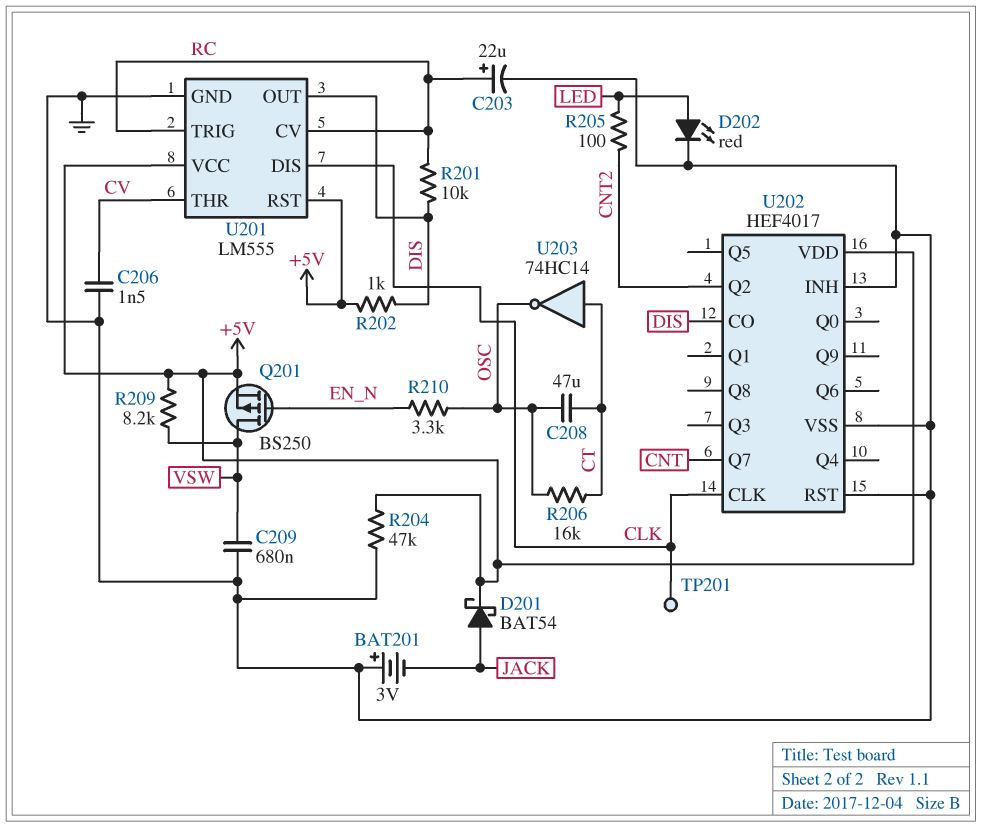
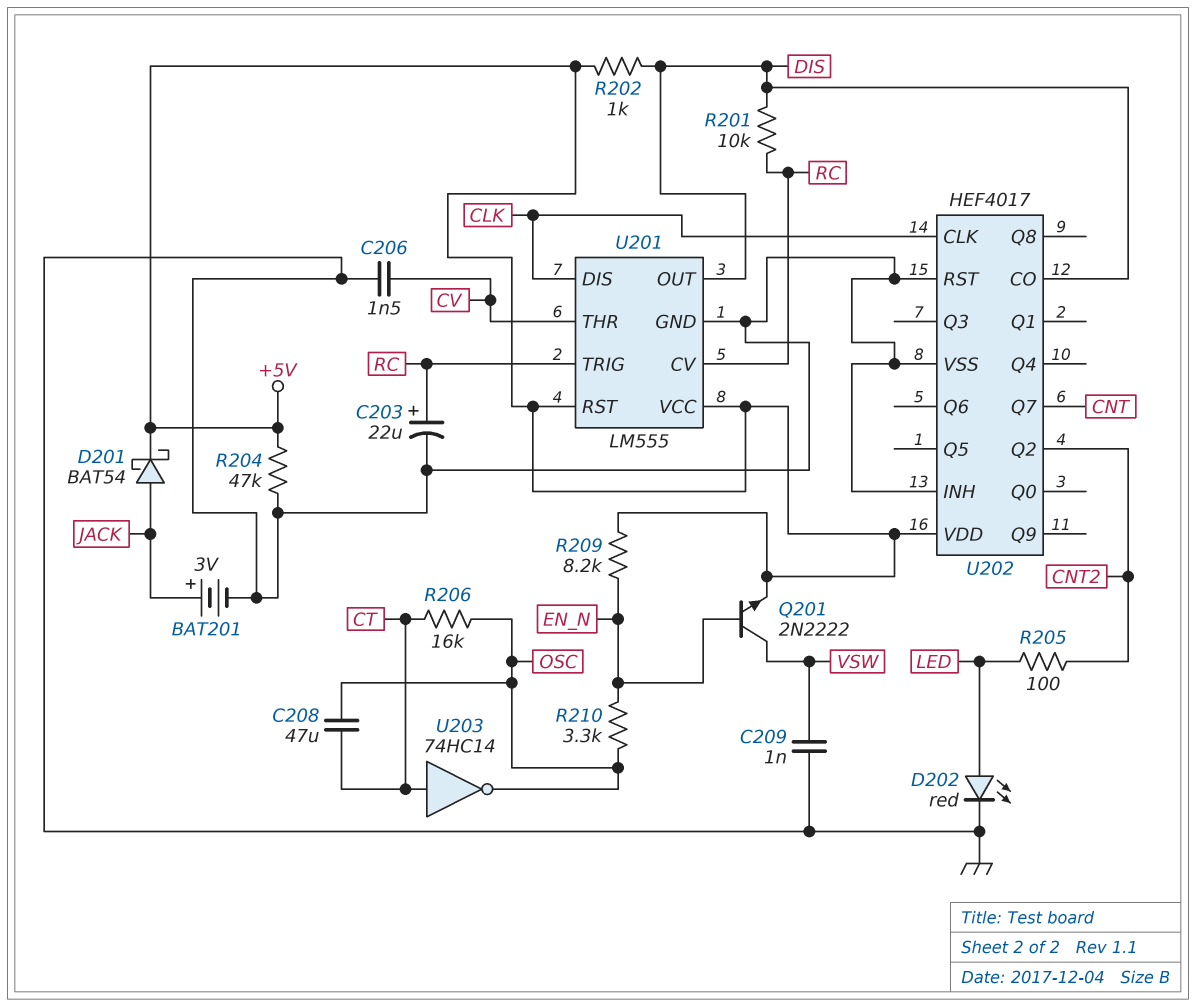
BAT201: 3V (plus GND, minus JACK) -> 3V (plus JACK, minus GND)
C209: 680nF (GND, VSW) -> 1nF (GND, VSW)
Q201: PMOS BS250 (G EN_N, D VSW, S +5V) -> NPN 2N2222 (B EN_N, C VSW, E +5V)
R209: 8.2k (+5V, VSW) -> 8.2k (+5V, EN_N)
TP201: test point (CLK) -> none

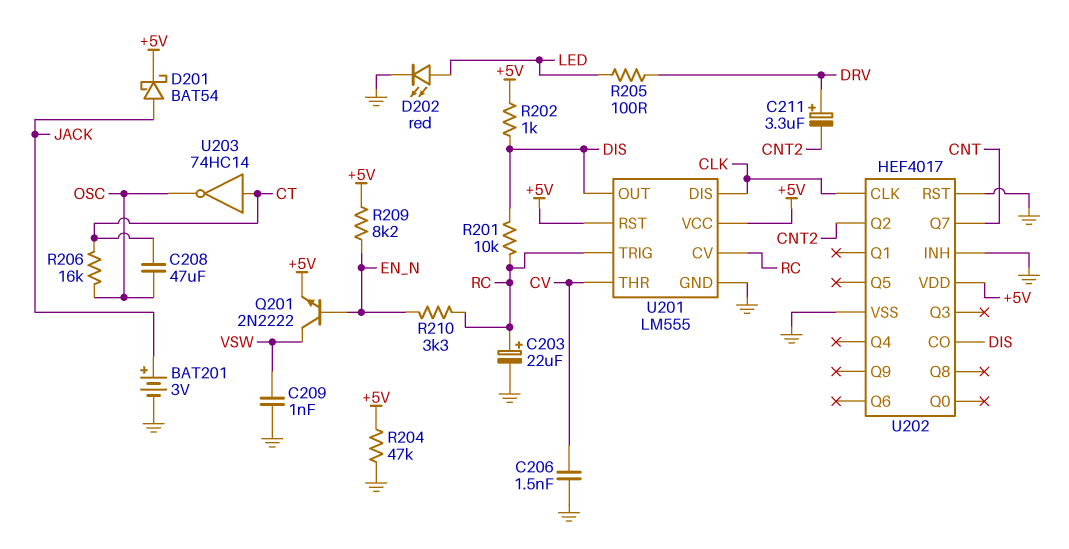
C211: none -> 3.3uF (plus DRV, minus CNT2)
R205: 100 (CNT2, LED) -> 100 (DRV, LED)
R210: 3.3k (EN_N, OSC) -> 3.3k (EN_N, RC)

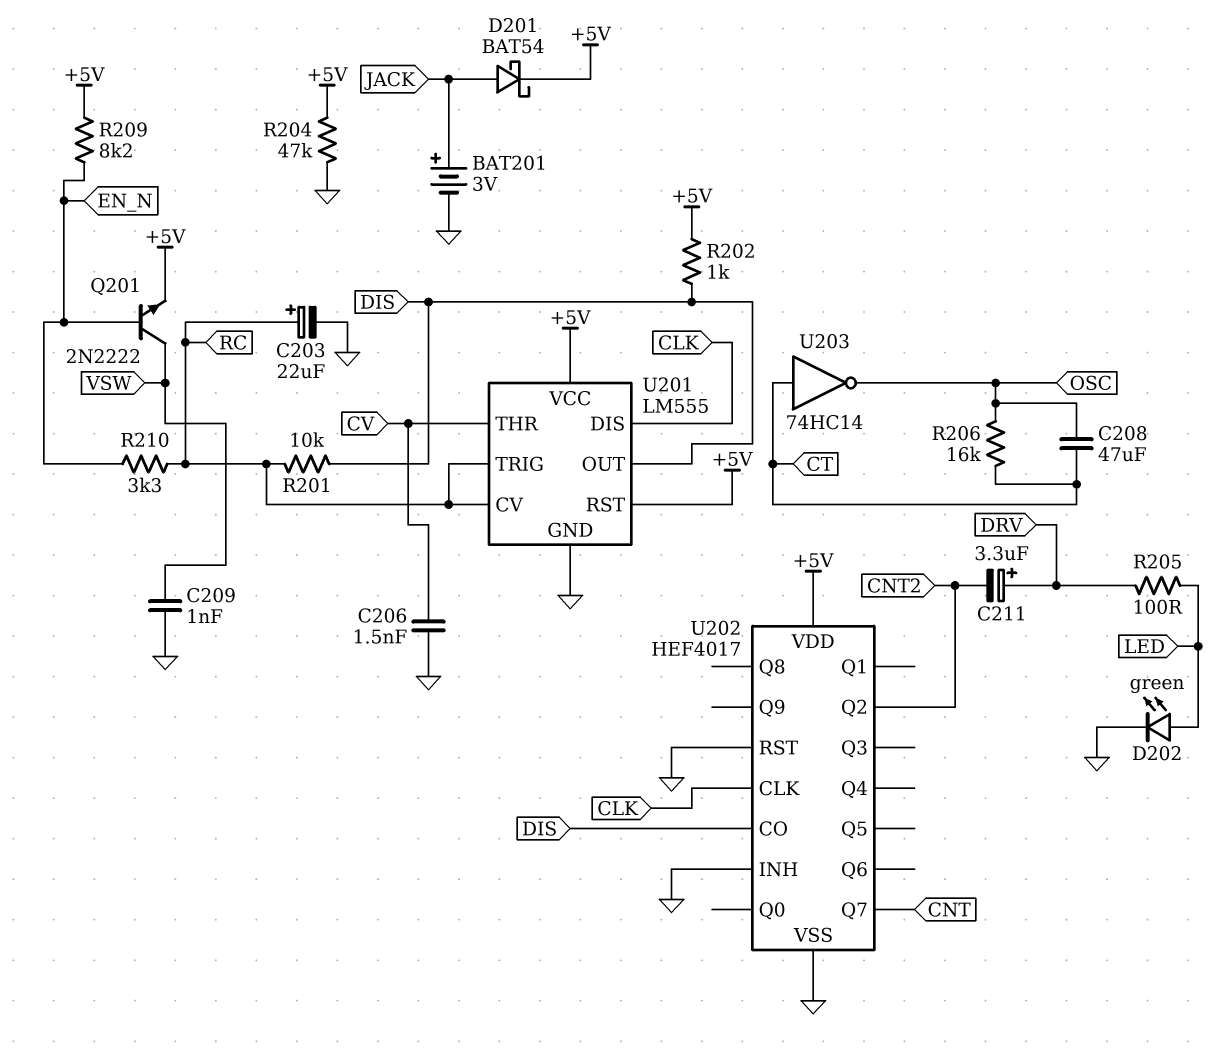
D202: LED red (A LED, K GND) -> LED green (A LED, K GND)

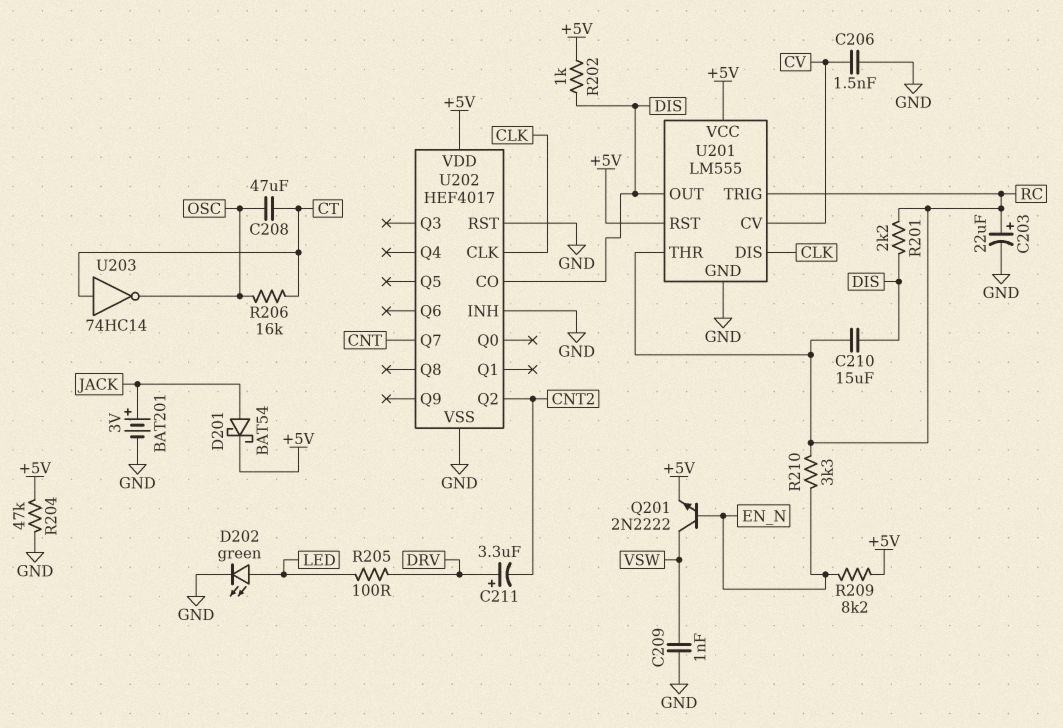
C210: none -> 15uF (DIS, RC)
R201: 10k (DIS, RC) -> 2.2k (DIS, RC)
U201 pin CV: RC -> CV
U201 pin THR: CV -> RC

